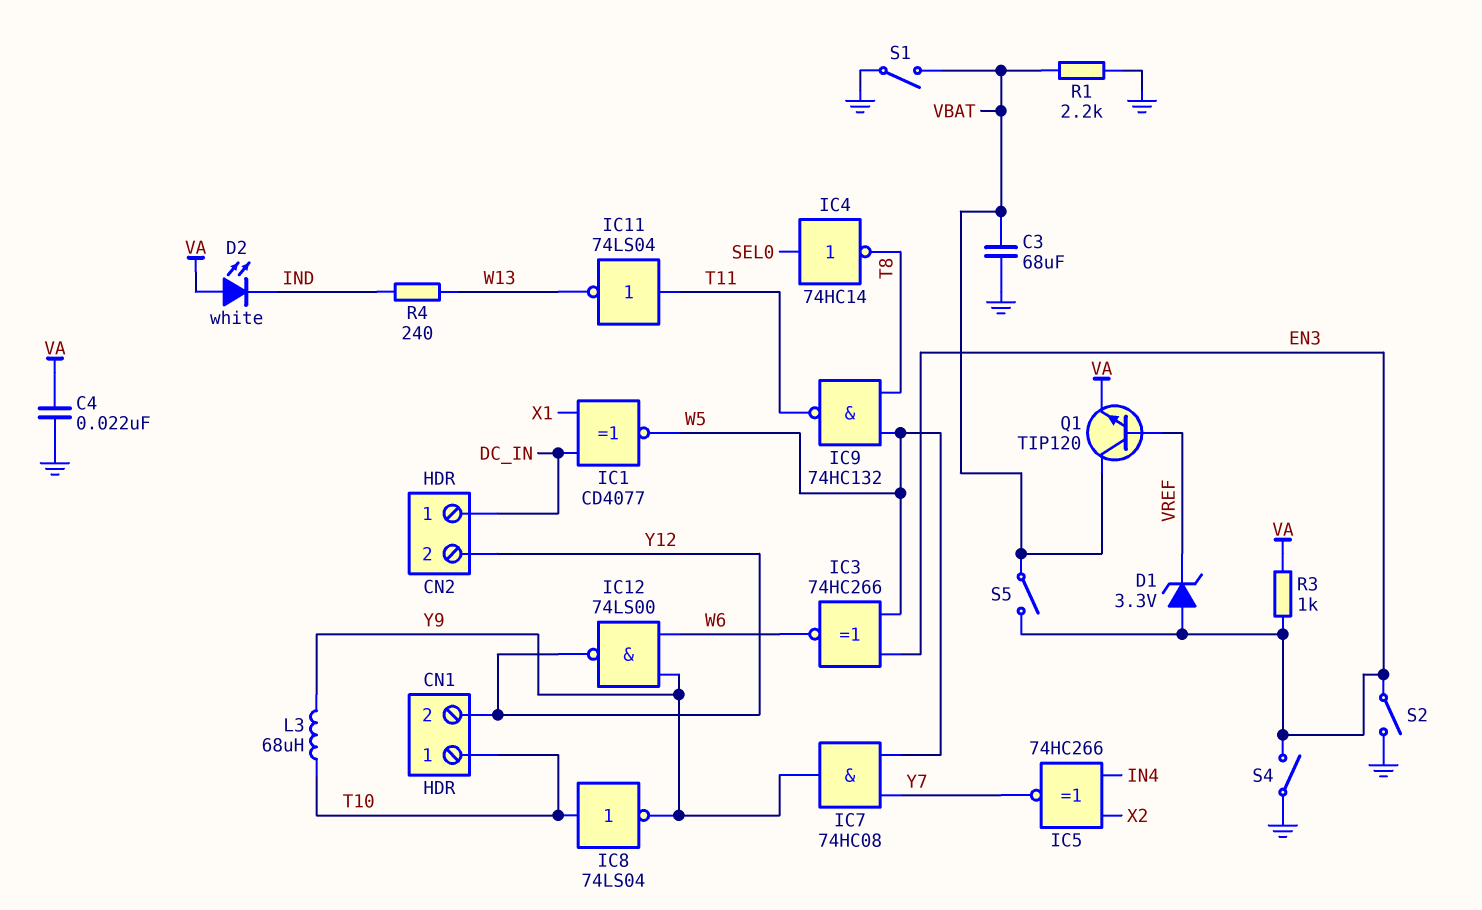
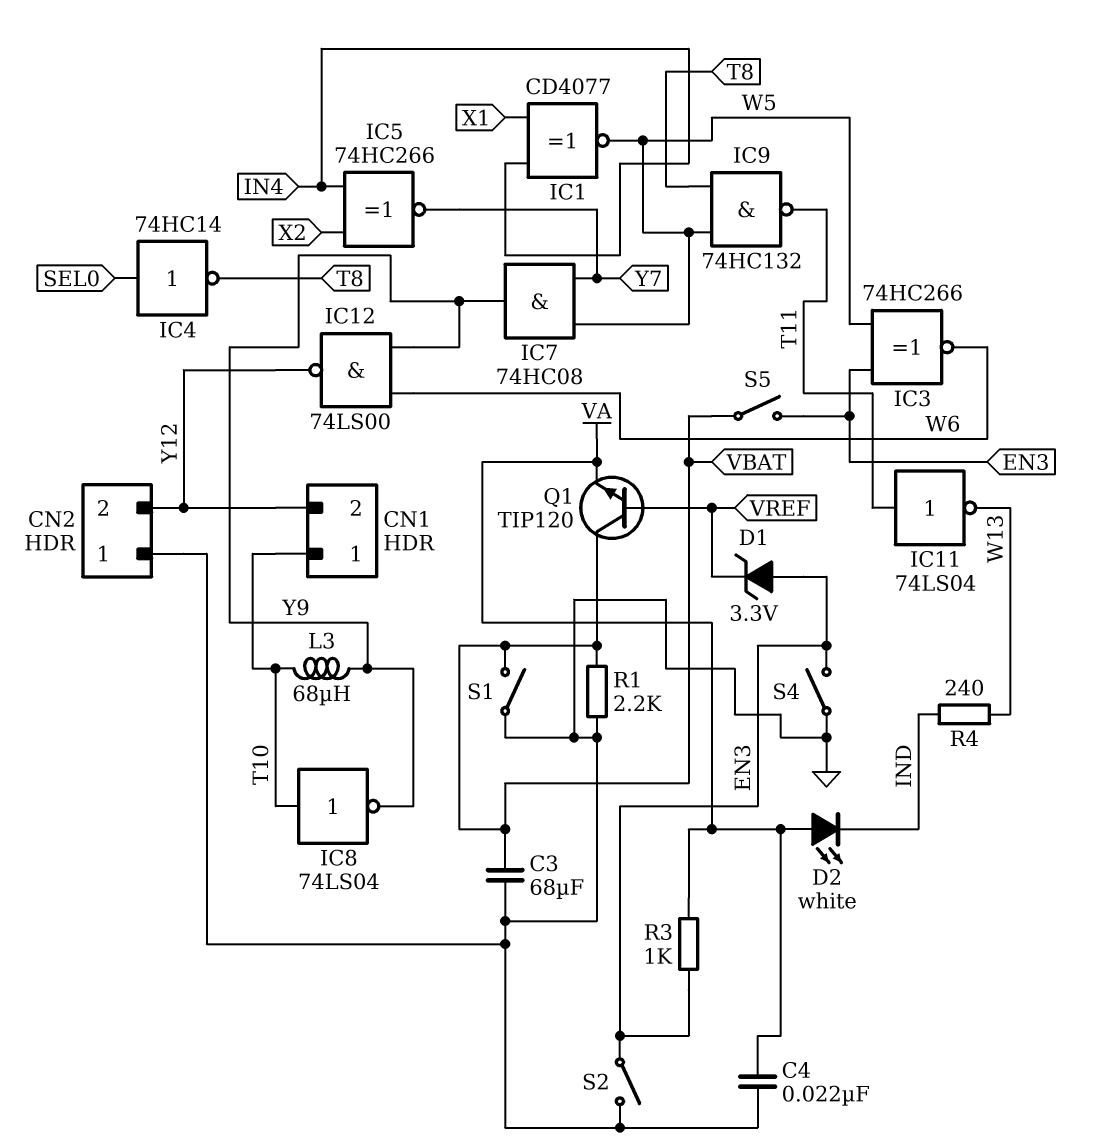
CN2 pin 1: DC_IN -> GND
IC1: XNOR CD4077 (in DC_IN, in X1, out W5) -> XNOR CD4077 (in IN4, in X1, out W5)

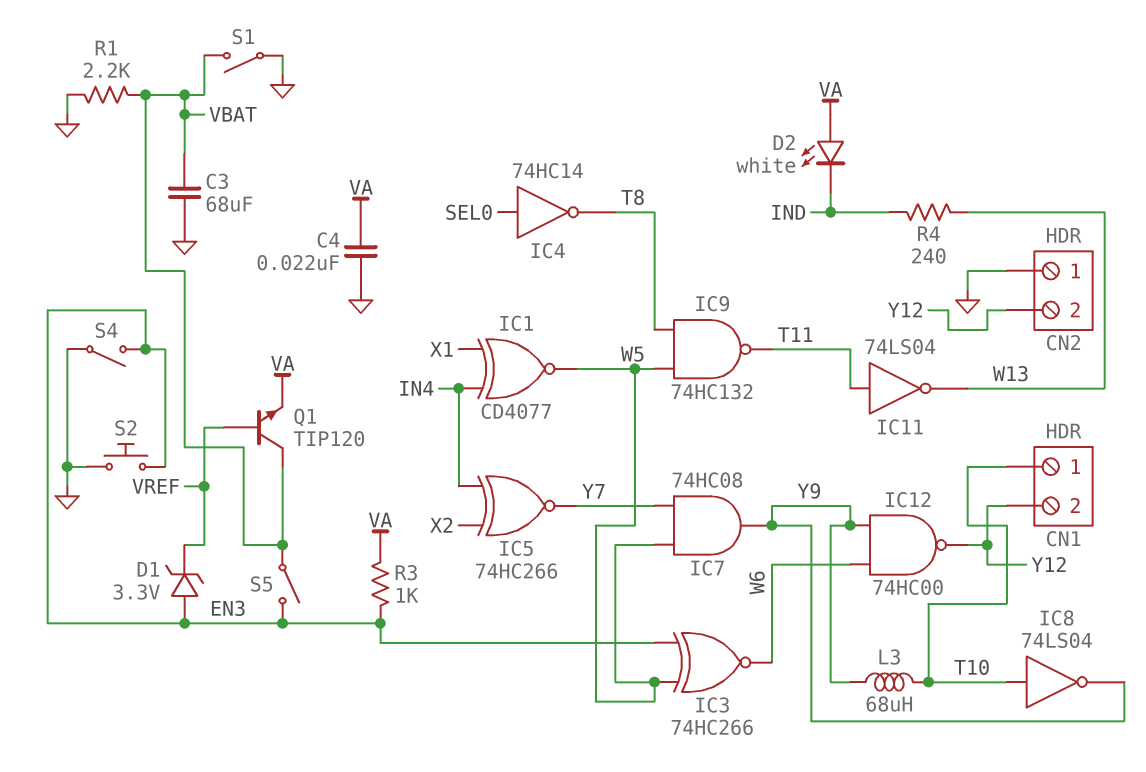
IC12: NAND 74LS00 (in W6, in Y9, out Y12) -> NAND 74HC00 (in W6, in Y9, out Y12)
S2: switch (EN3, GND) -> button (EN3, GND)

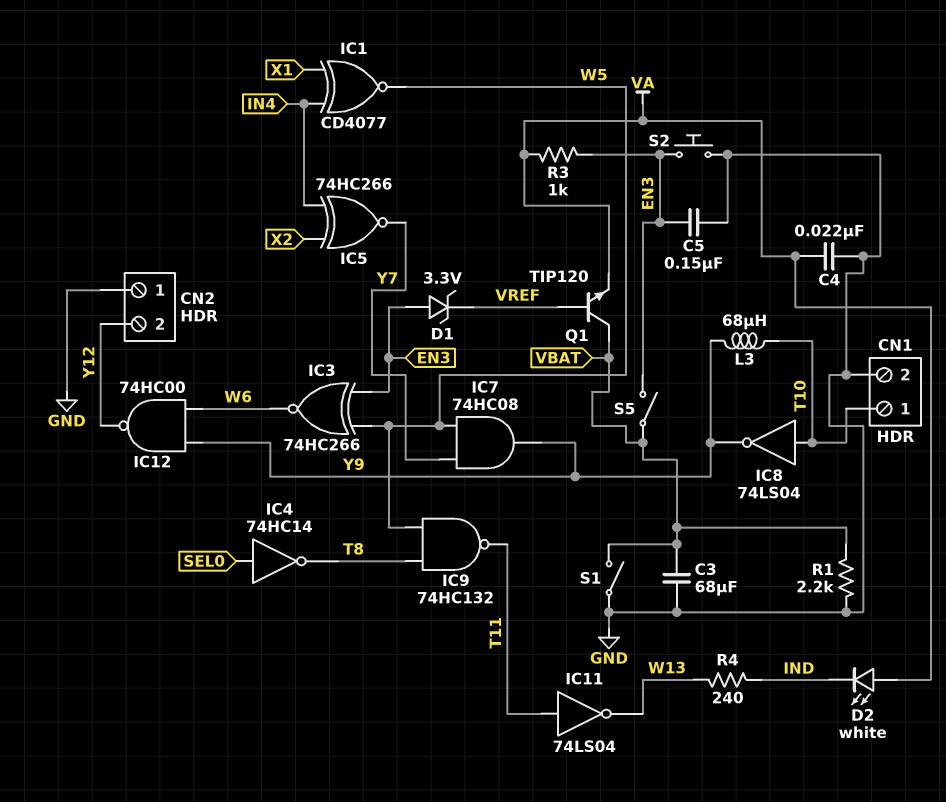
C5: none -> 150nF (EN3, GND)
CN1 pin 2: Y12 -> GND
S4: switch (EN3, GND) -> none

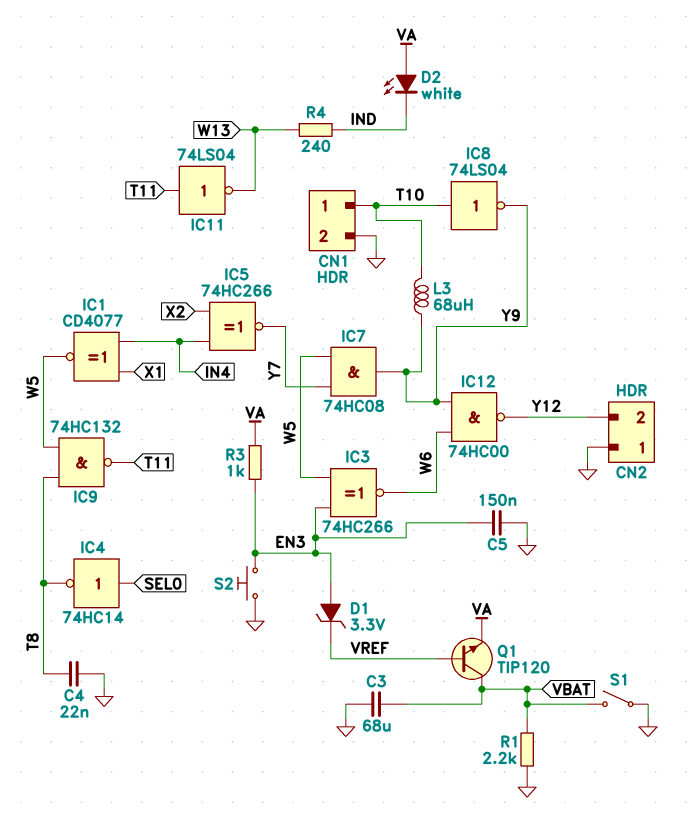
C4: 22nF (GND, VA) -> 22nF (GND, T8)
S5: switch (EN3, VBAT) -> none

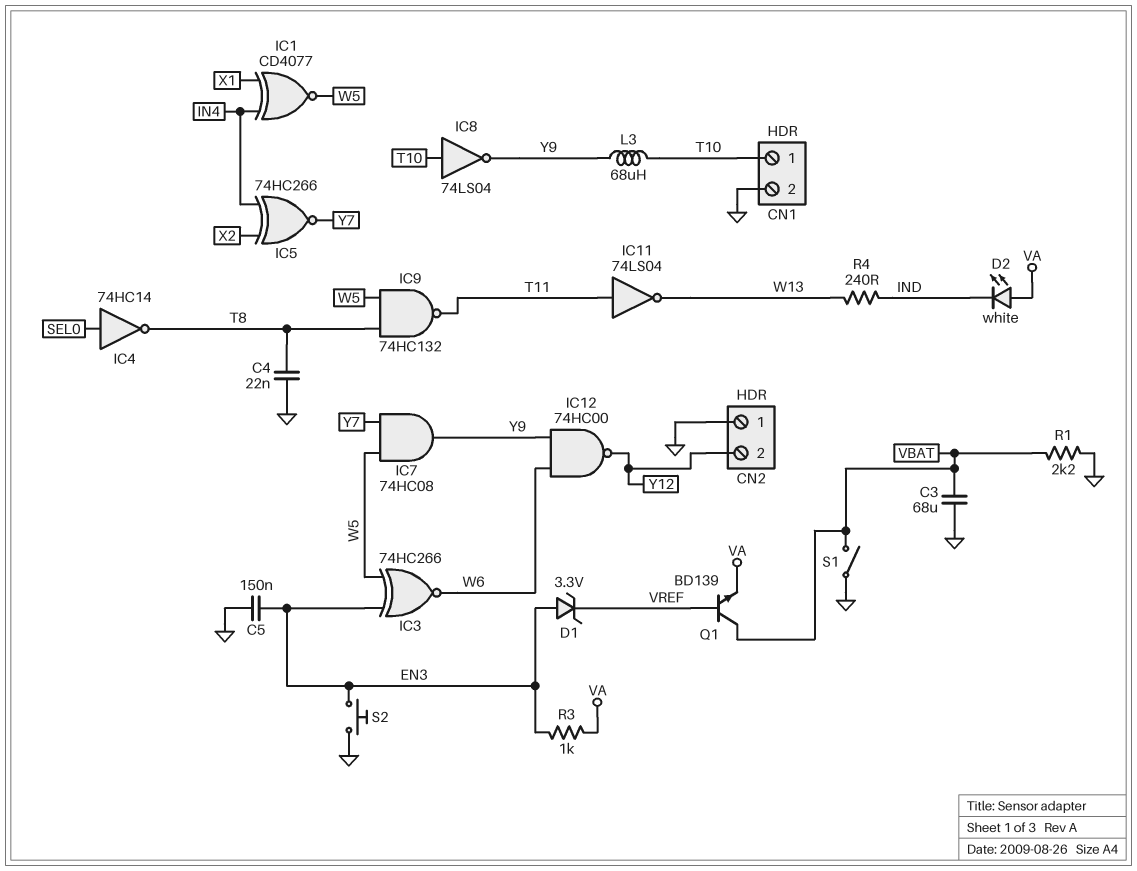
Q1: NPN TIP120 (B VREF, C VBAT, E VA) -> NPN BD139 (B VREF, C VBAT, E VA)

